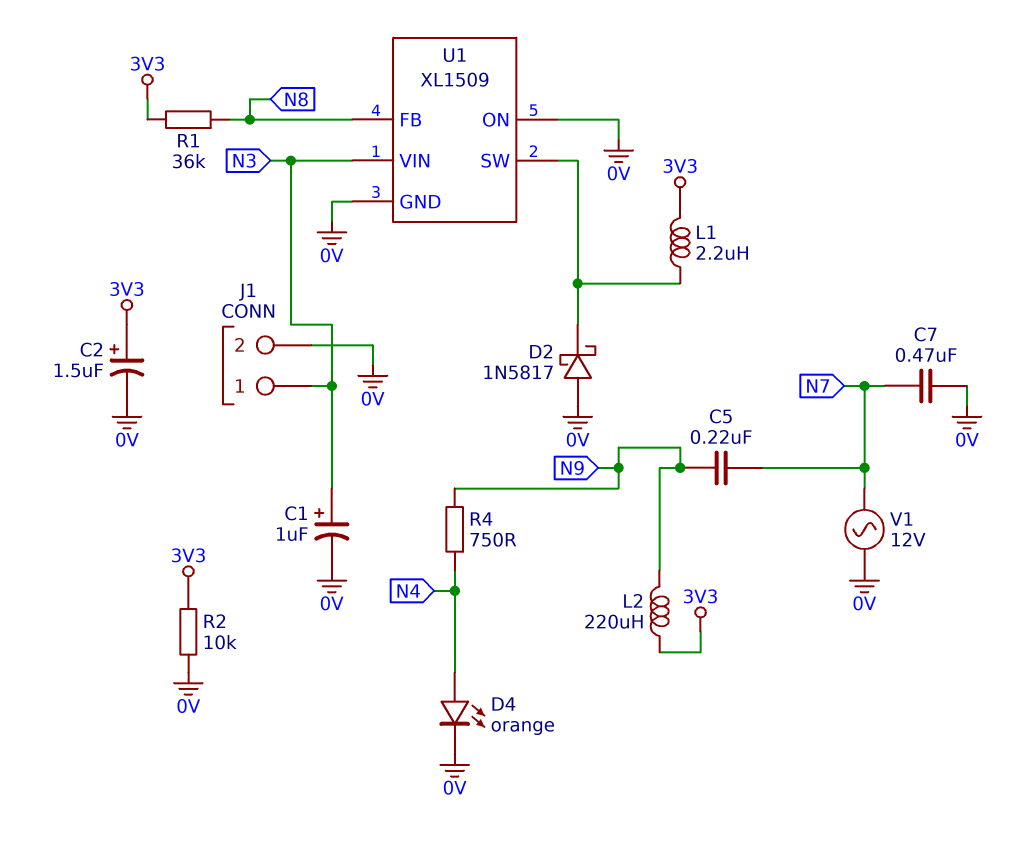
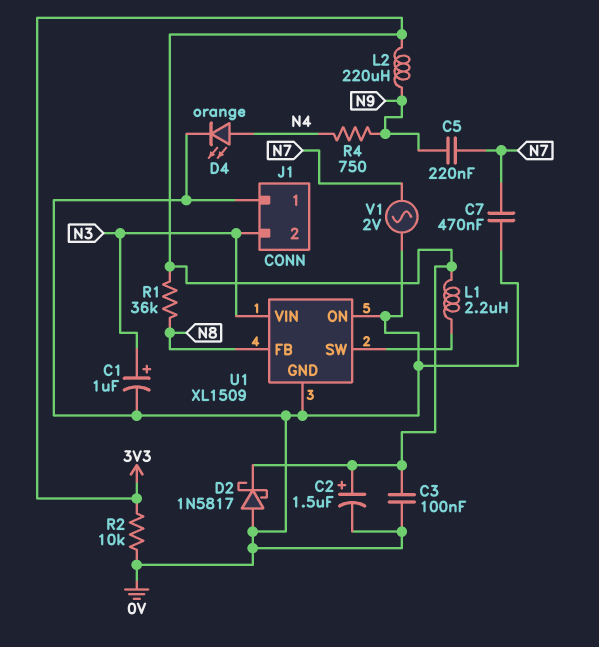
C3: none -> 100nF (0V, 3V3)
D2: schottky 1N5817 (A 0V, K U1/SW) -> schottky 1N5817 (A 0V, K 3V3)
J1 pin 1: N3 -> 0V
J1 pin 2: 0V -> N3
V1: AC 12V (0V, N7) -> AC 2V (0V, N7)

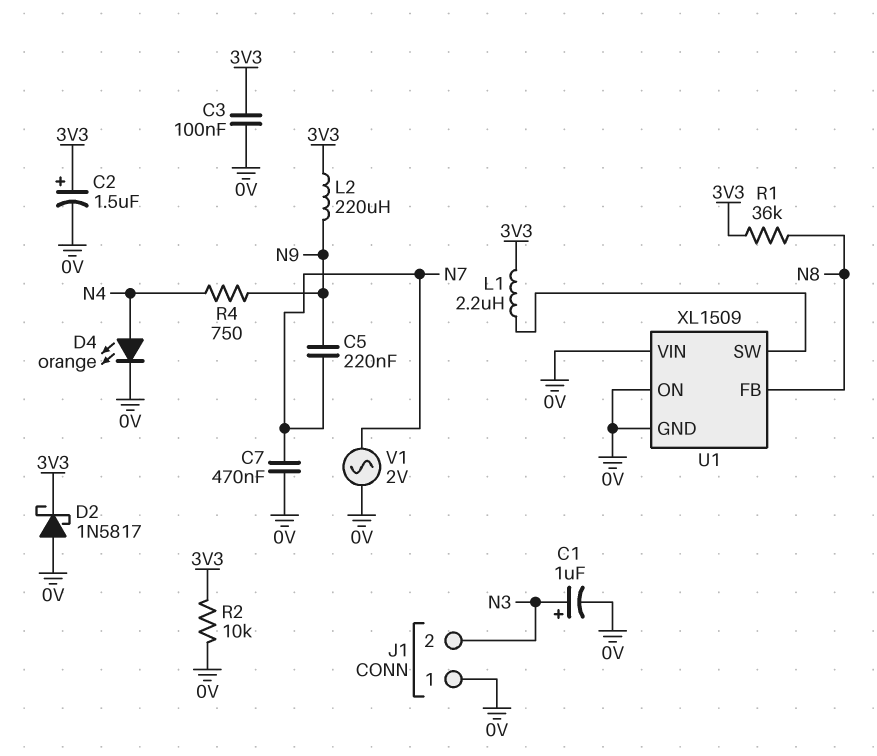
U1 pin VIN: N3 -> 0V

